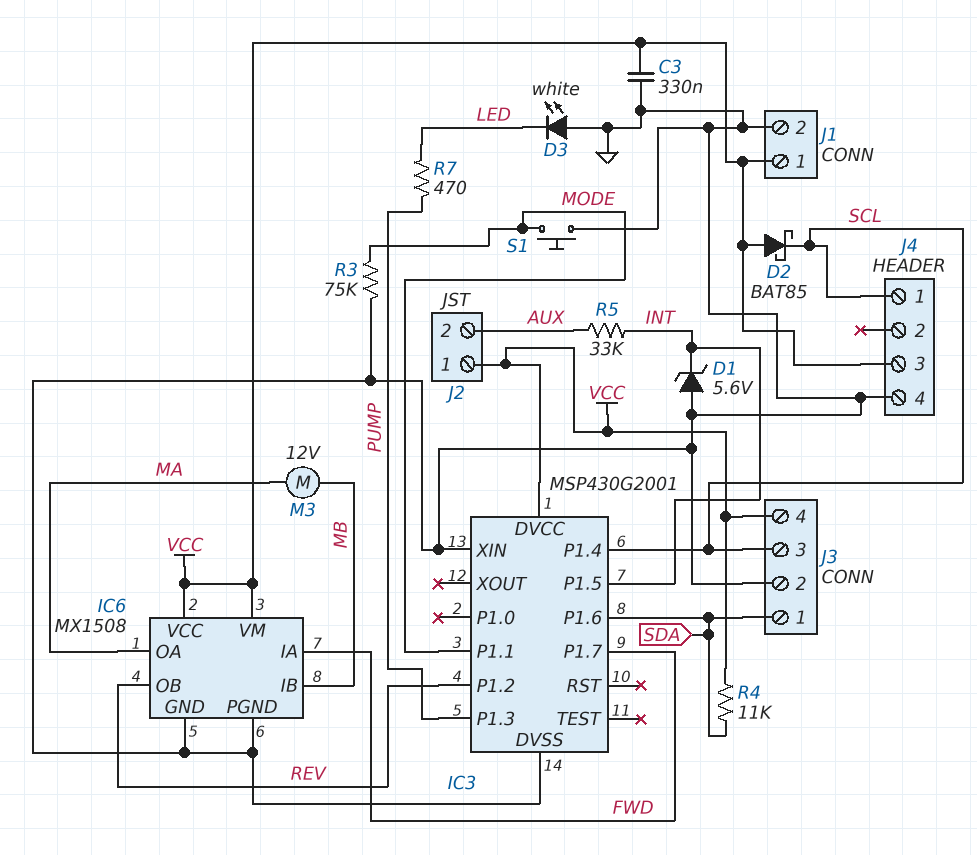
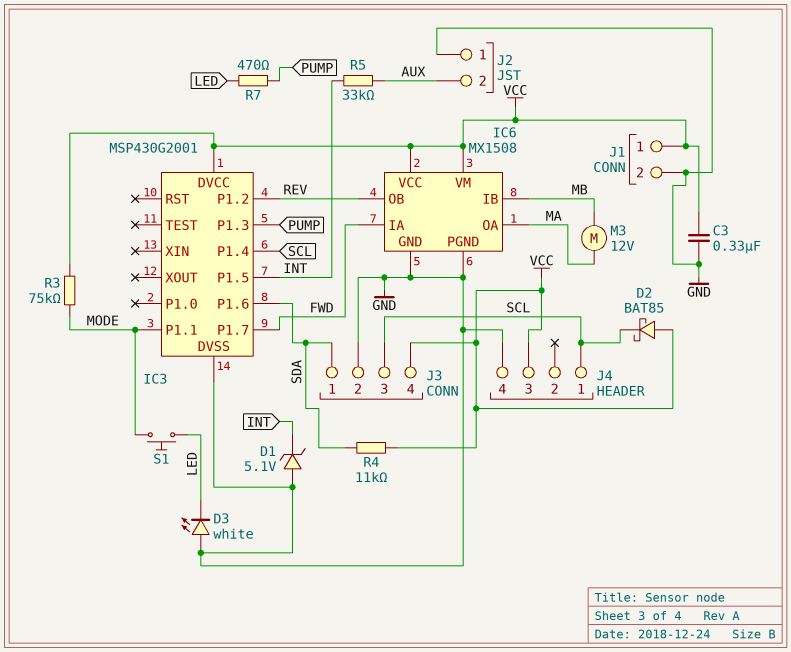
D1: zener 5.6V (A GND, K INT) -> zener 5.1V (A GND, K INT)
IC3 pin XIN: GND -> none
J2 pin 1: VCC -> GND
R3: 75k (GND, MODE) -> 75k (MODE, VCC)
S1: button (GND, MODE) -> button (LED, MODE)

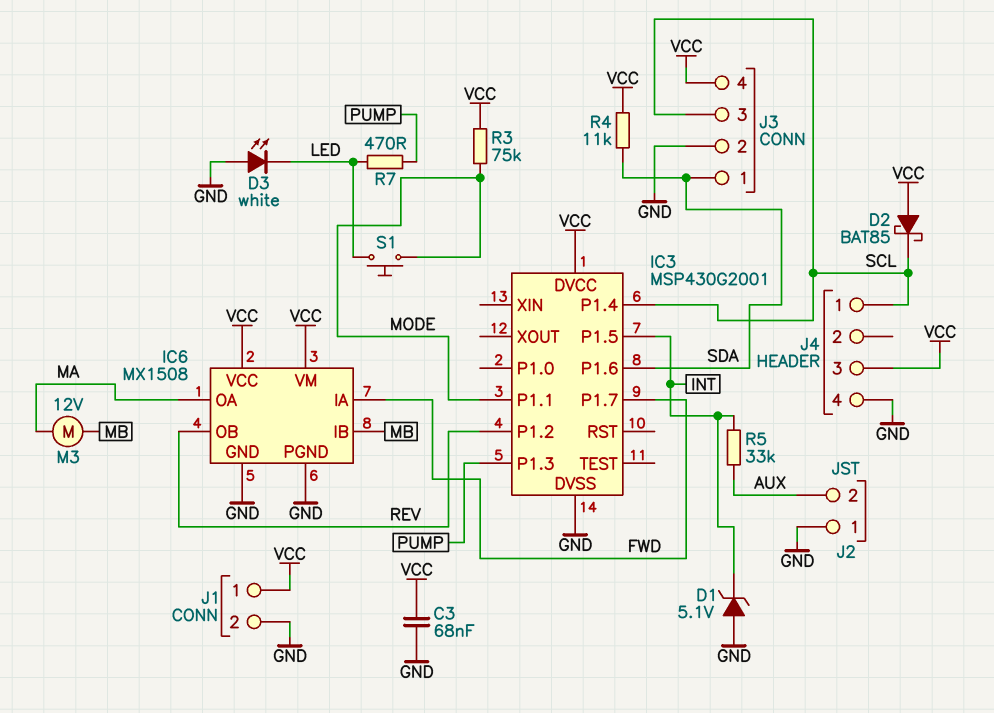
C3: 330nF (GND, VCC) -> 68nF (GND, VCC)

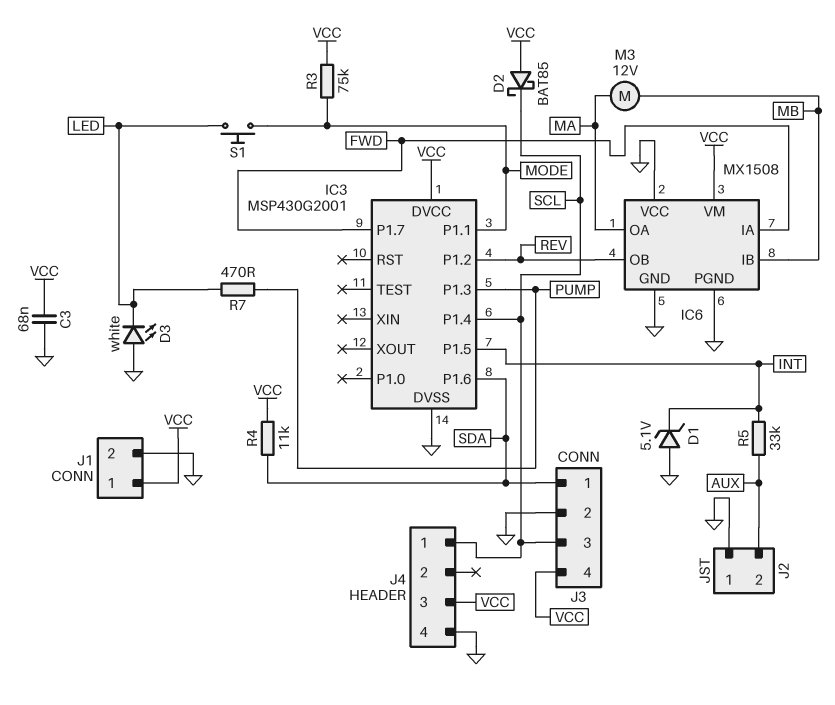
IC6 pin VCC: VCC -> GND

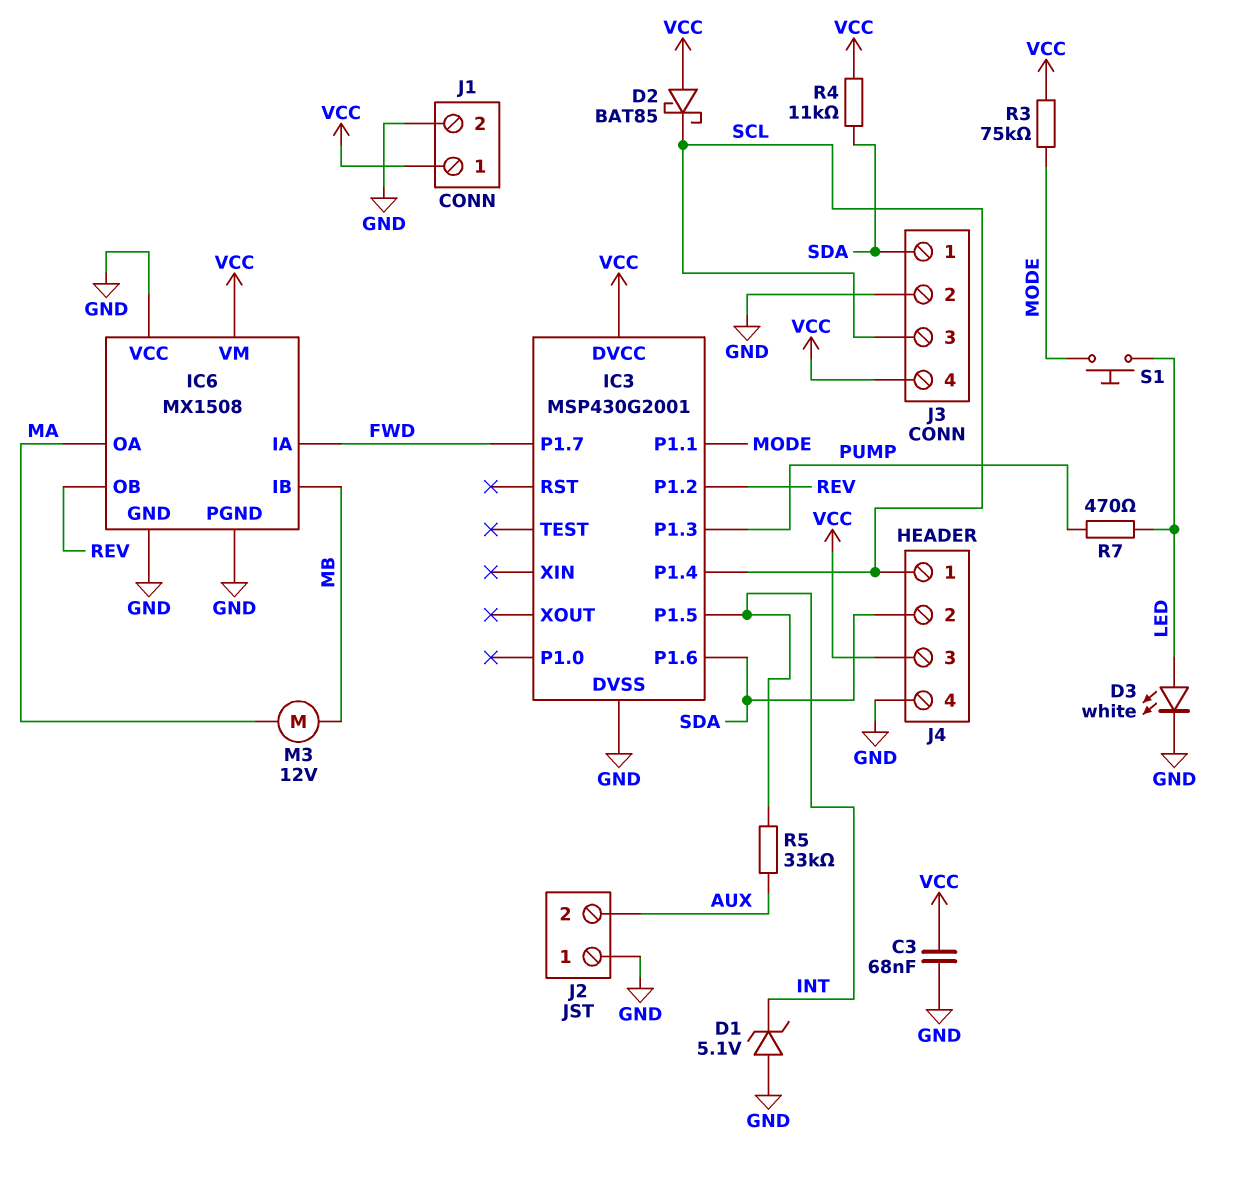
D3: LED white (A GND, K LED) -> LED white (A LED, K GND)
J4 pin 2: none -> SDA

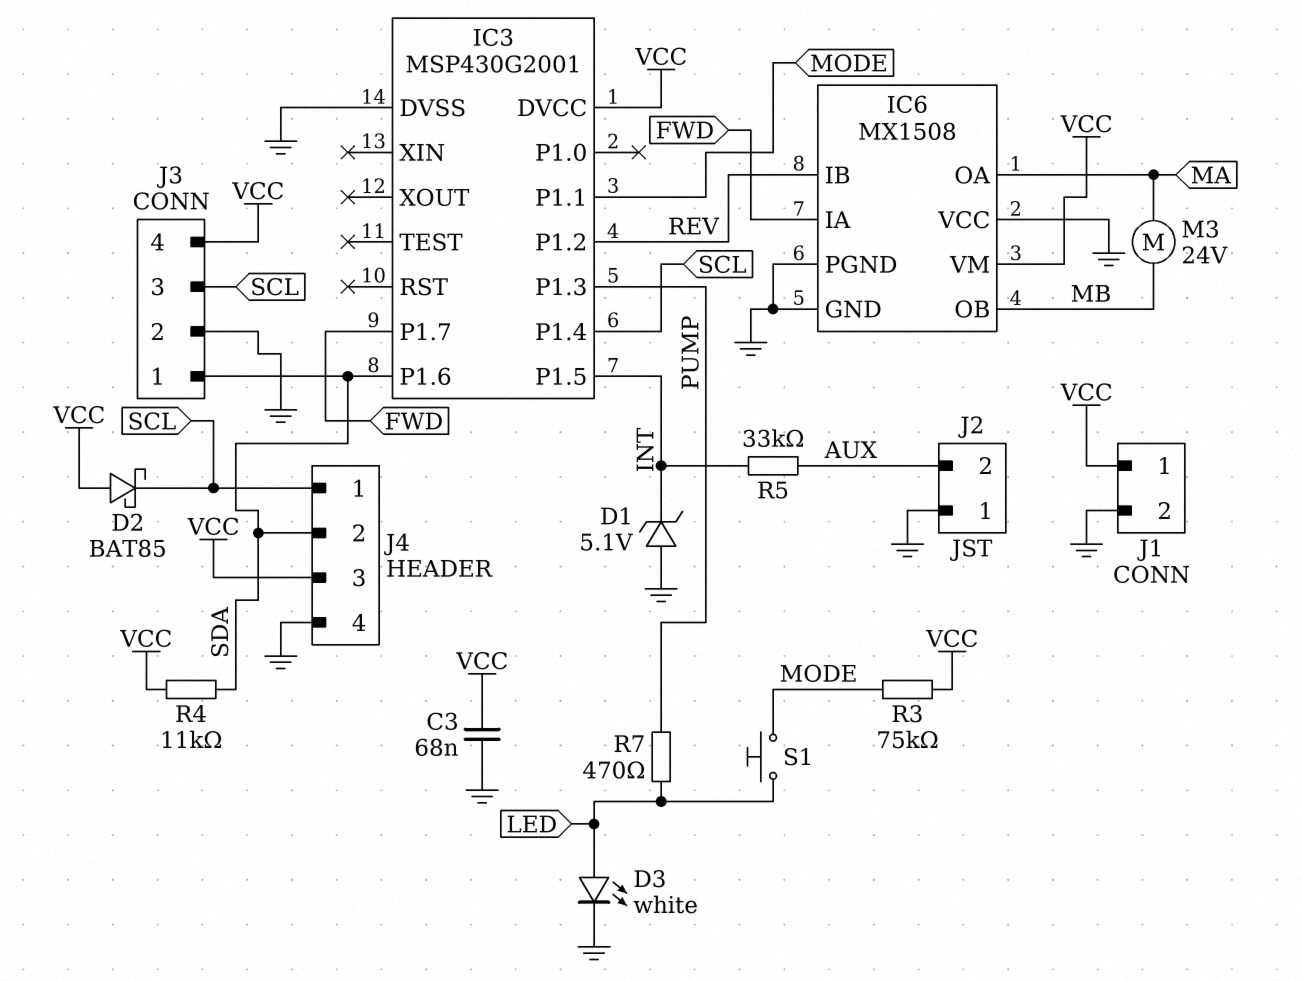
IC6 pin IB: MB -> REV
IC6 pin OB: REV -> MB
M3: motor 12V (MA, MB) -> motor 24V (MA, MB)

